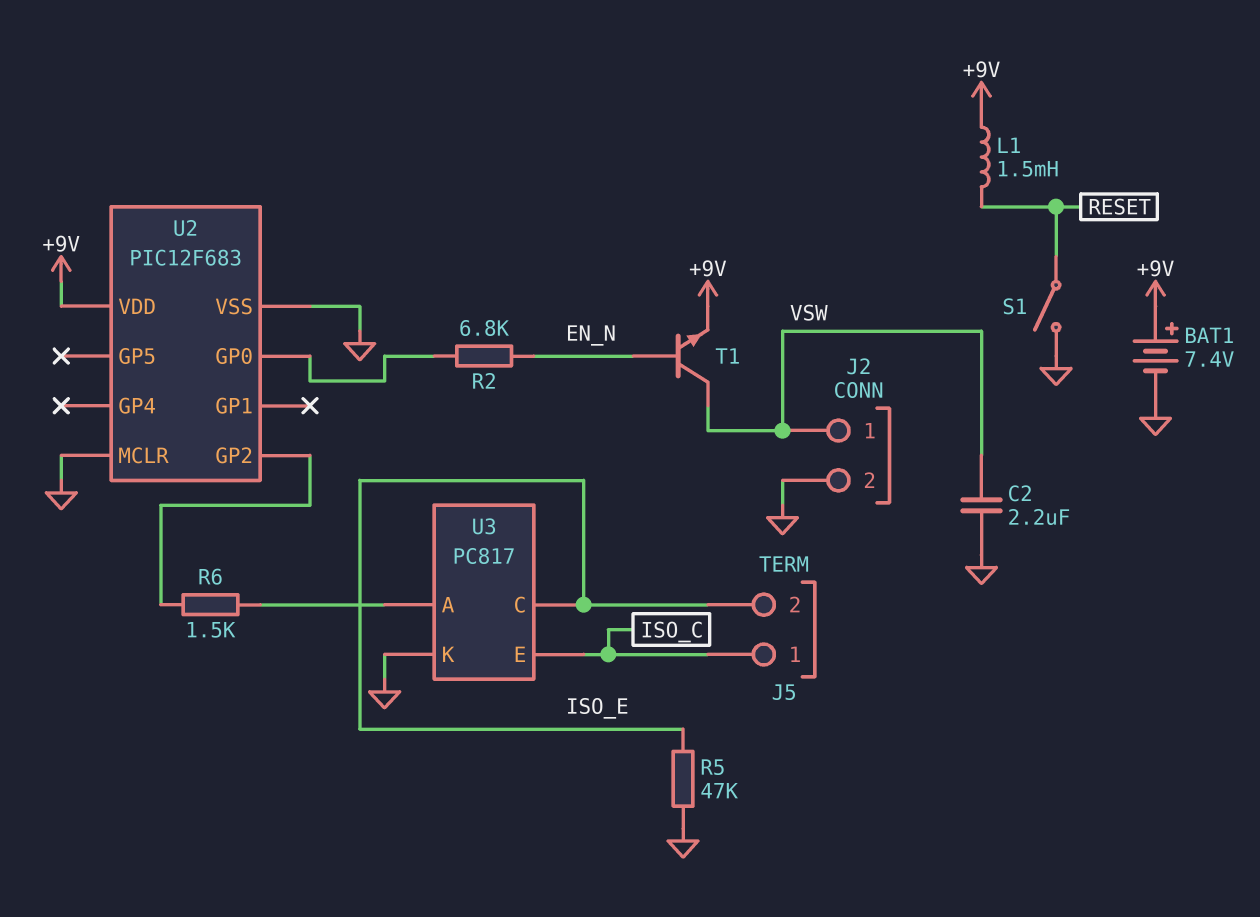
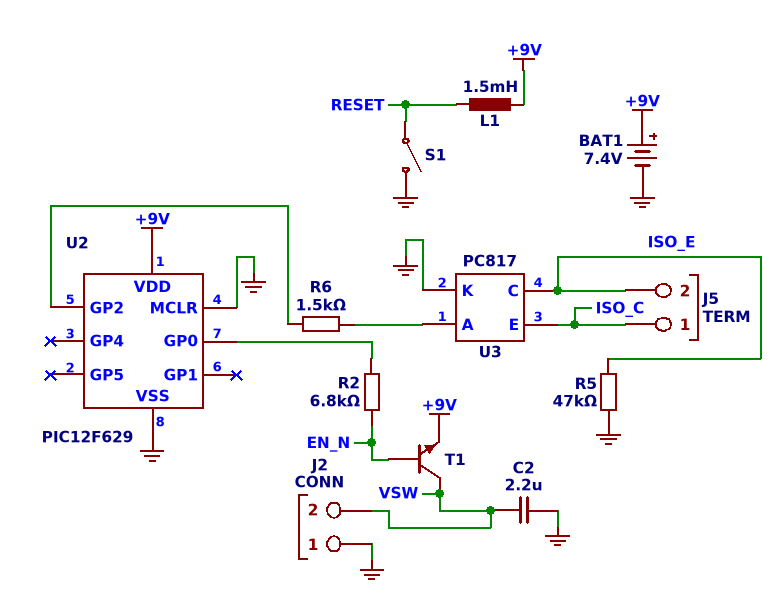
J2 pin 1: VSW -> GND
J2 pin 2: GND -> VSW
U2: PIC12F683 -> PIC12F629

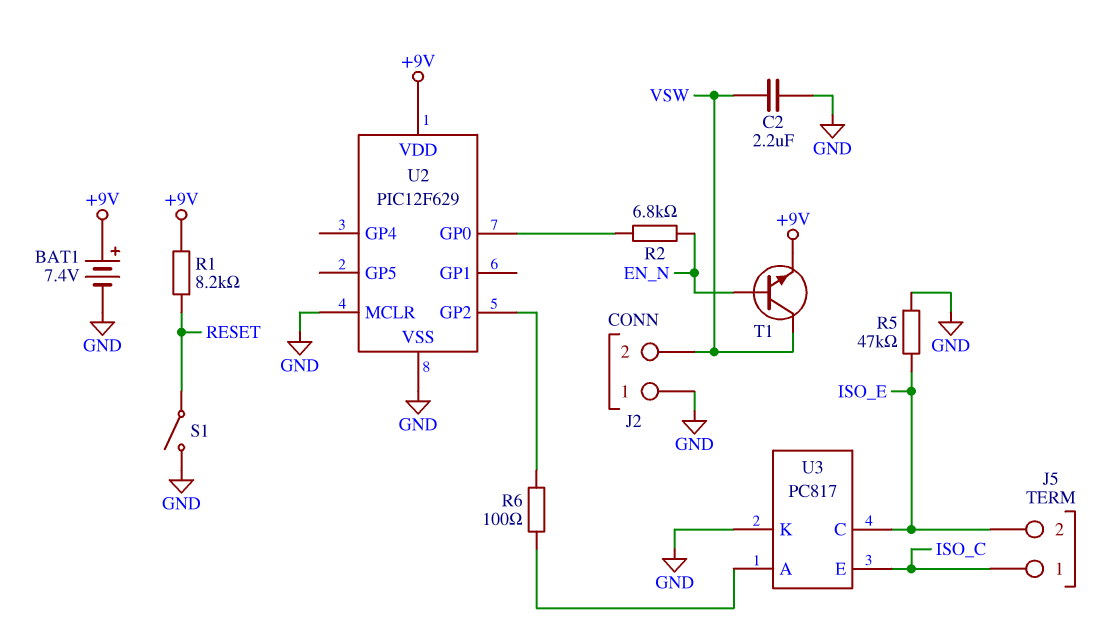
L1: 1.5mH (+9V, RESET) -> none
R1: none -> 8.2k (+9V, RESET)
R6: 1.5k (U2/GP2, U3/A) -> 100 (U2/GP2, U3/A)

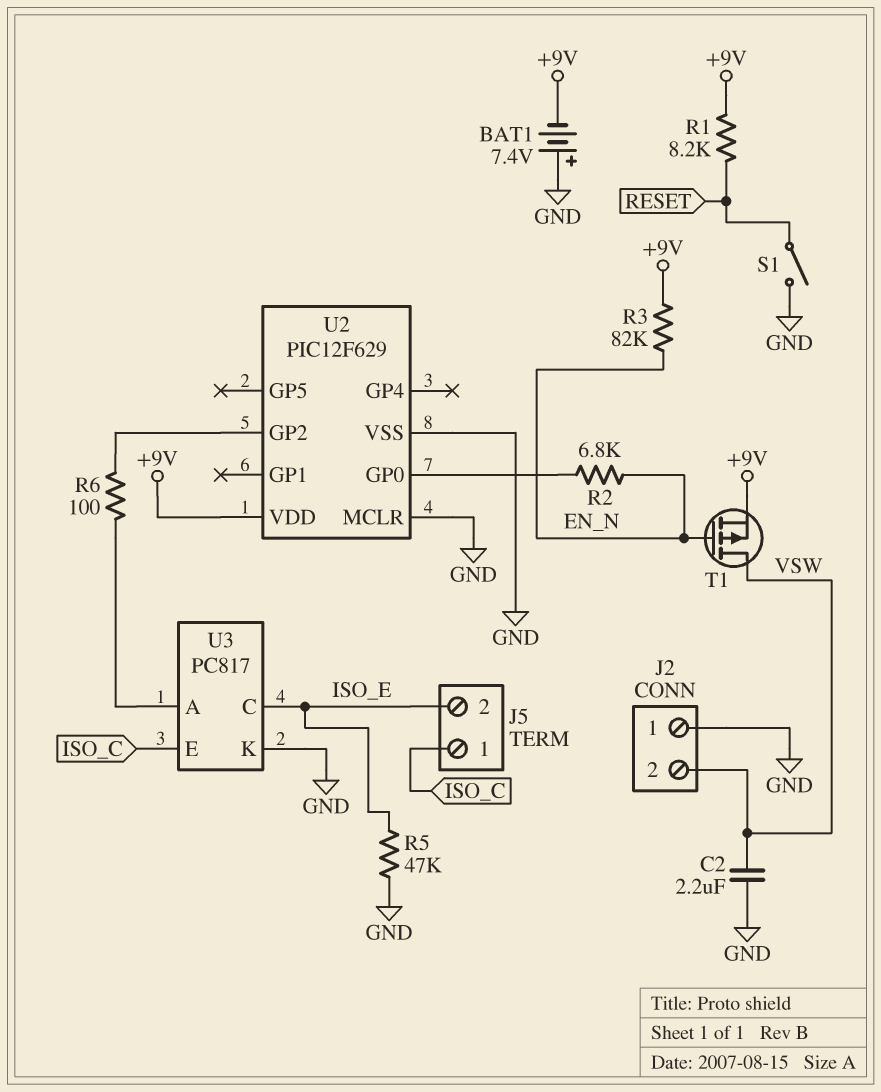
BAT1: 7.4V (plus +9V, minus GND) -> 7.4V (plus GND, minus +9V)
R3: none -> 82k (+9V, EN_N)
T1: NPN (B EN_N, C VSW, E +9V) -> PMOS (G EN_N, D VSW, S +9V)

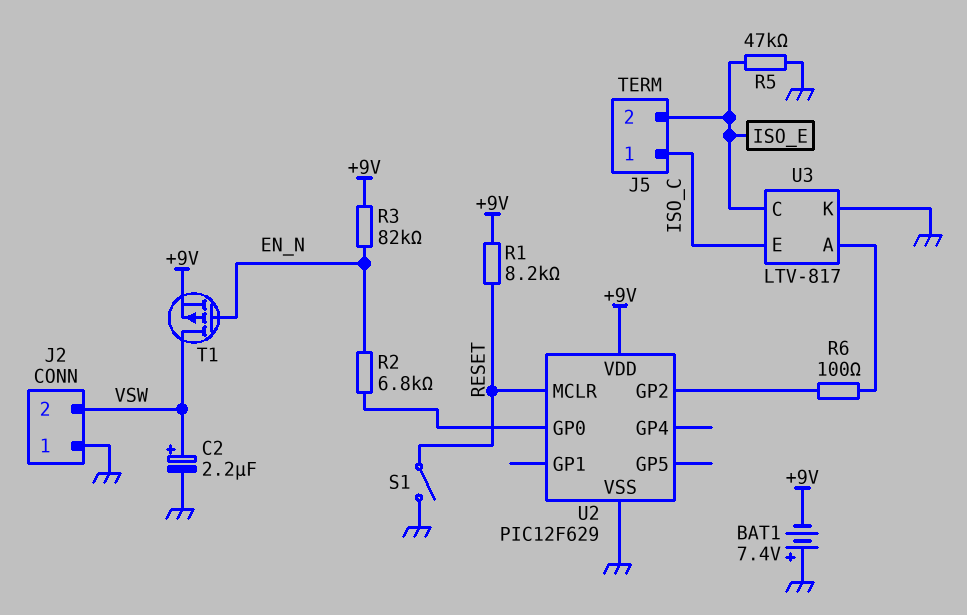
C2: 2.2uF (GND, VSW) -> 2.2uF (plus VSW, minus GND)
U2 pin MCLR: GND -> RESET
U3: PC817 -> LTV-817

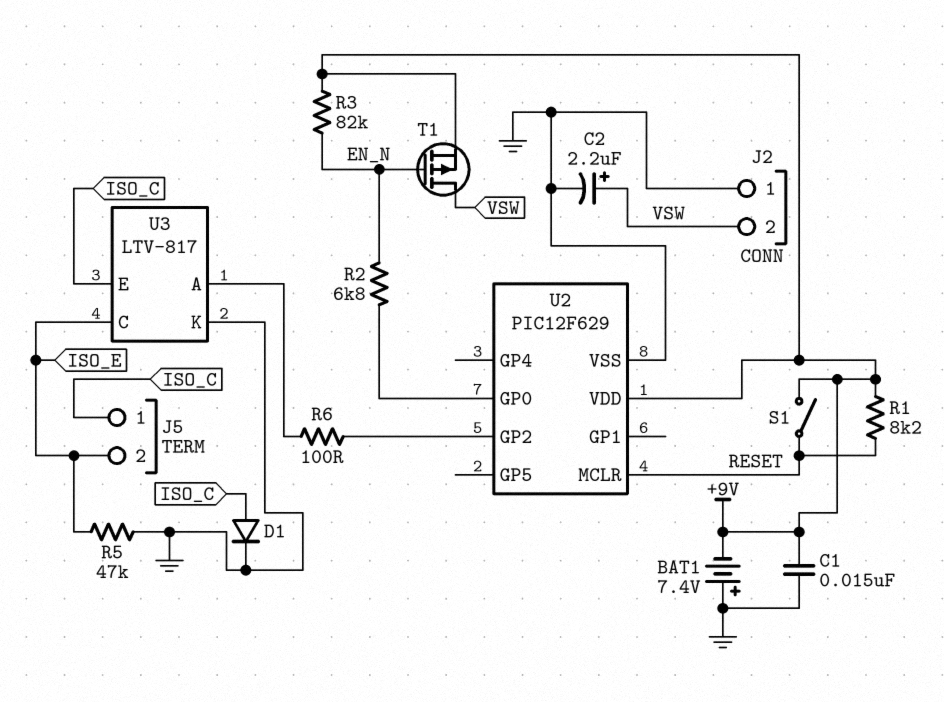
C1: none -> 15nF (+9V, GND)
D1: none -> diode (A ISO_C, K GND)
S1: switch (GND, RESET) -> switch (+9V, RESET)

